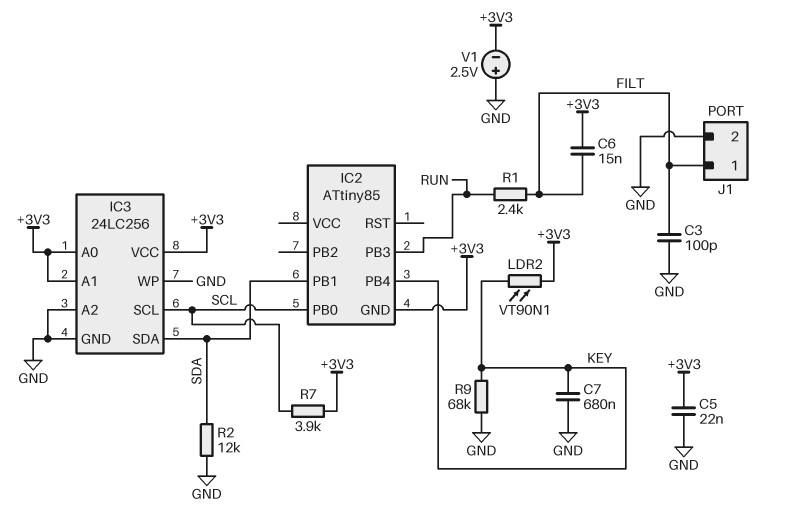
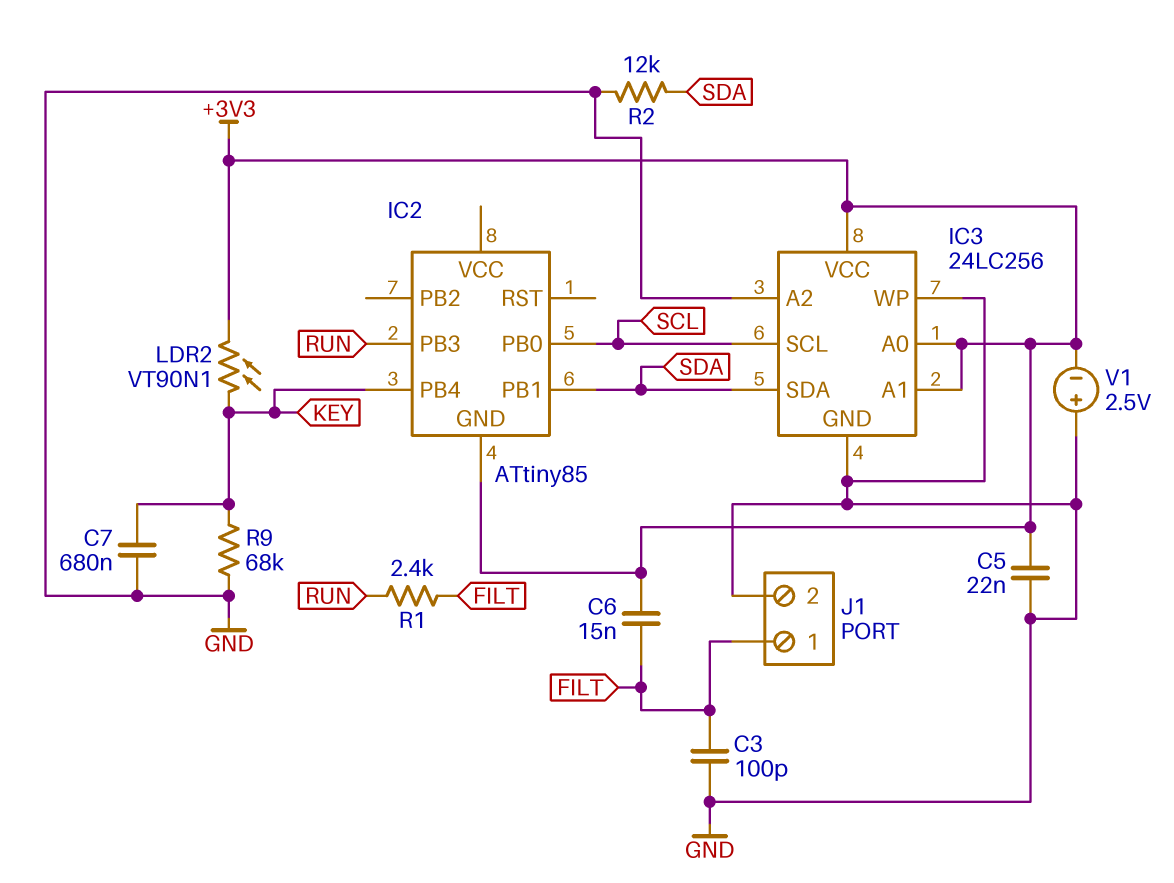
R7: 3.9k (+3V3, SCL) -> none

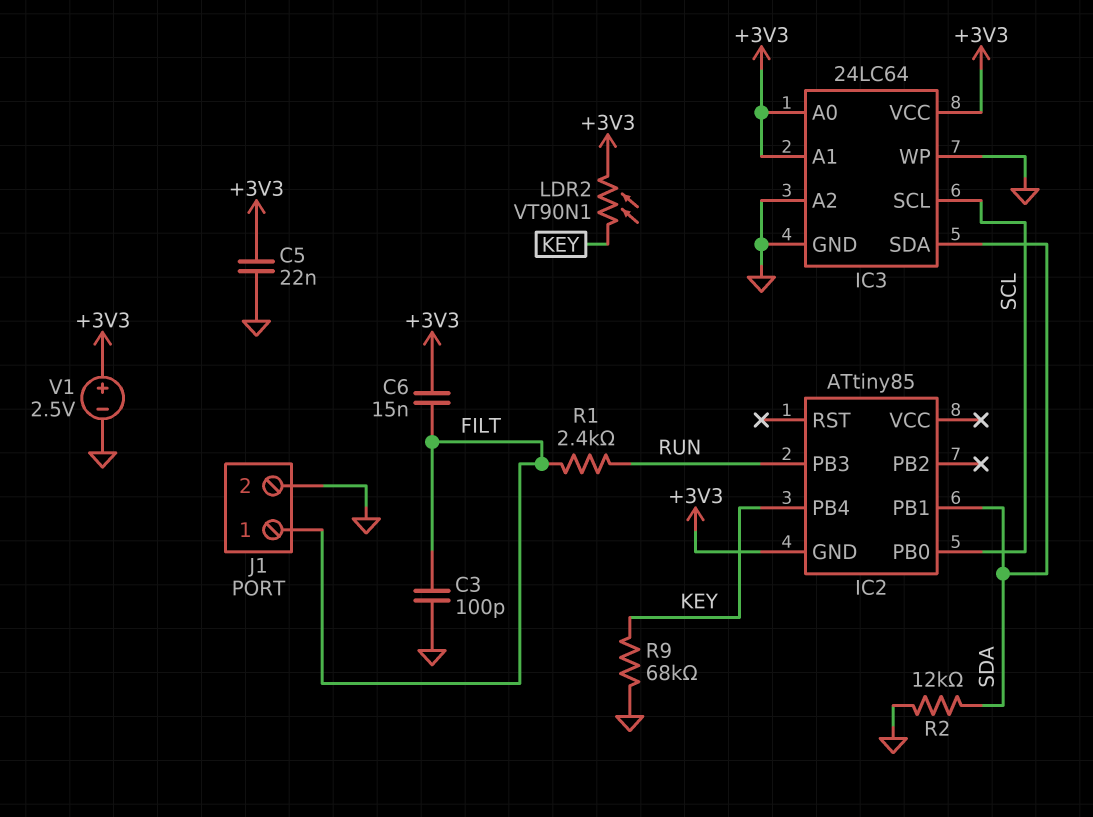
C7: 680nF (GND, KEY) -> none
IC3: 24LC256 -> 24LC64
V1: 2.5V (plus GND, minus +3V3) -> 2.5V (plus +3V3, minus GND)

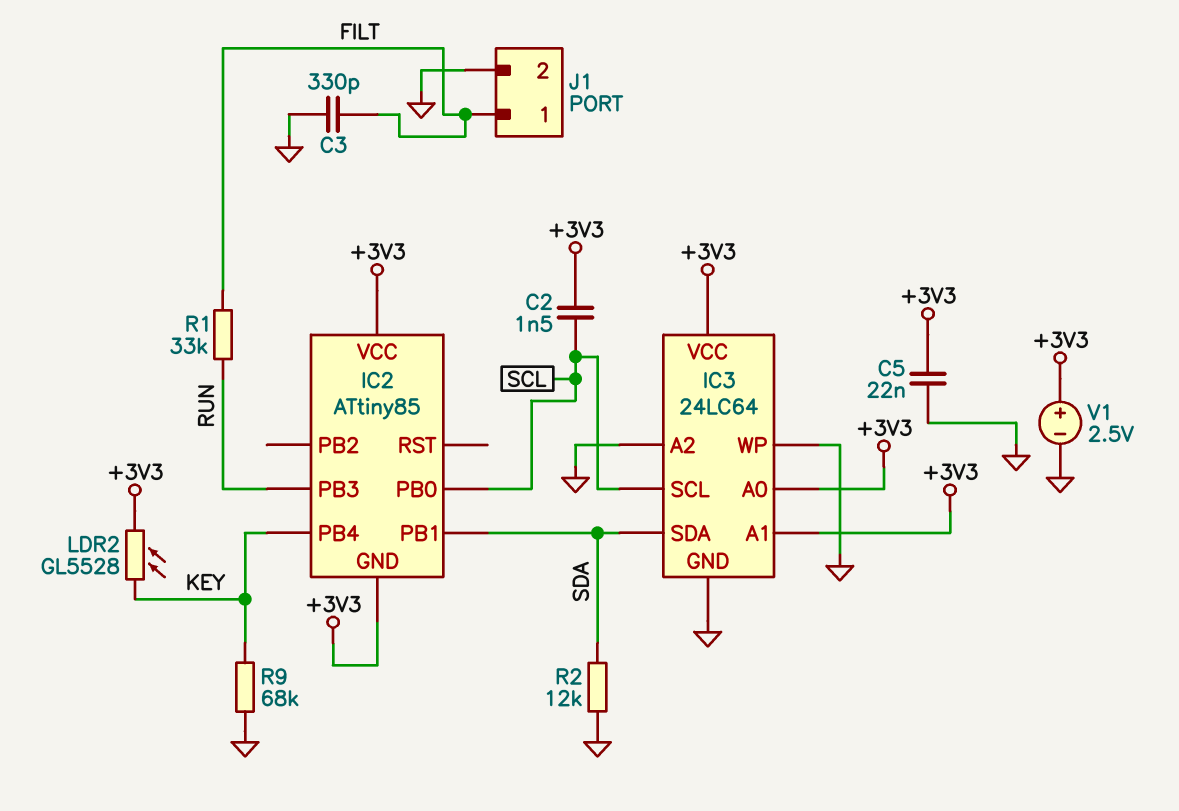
C2: none -> 1.5nF (+3V3, SCL)
C3: 100pF (FILT, GND) -> 330pF (FILT, GND)
C6: 15nF (+3V3, FILT) -> none
IC2 pin VCC: none -> +3V3
LDR2: VT90N1 (+3V3, KEY) -> GL5528 (+3V3, KEY)
R1: 2.4k (FILT, RUN) -> 33k (FILT, RUN)

